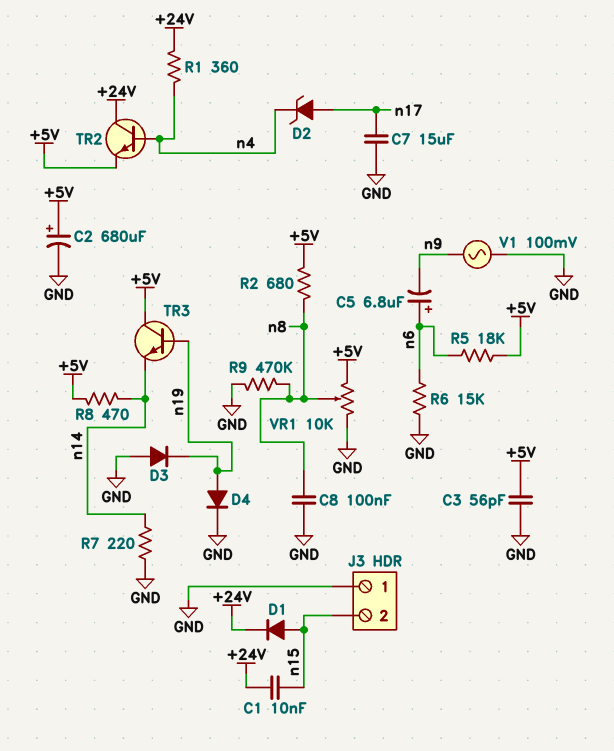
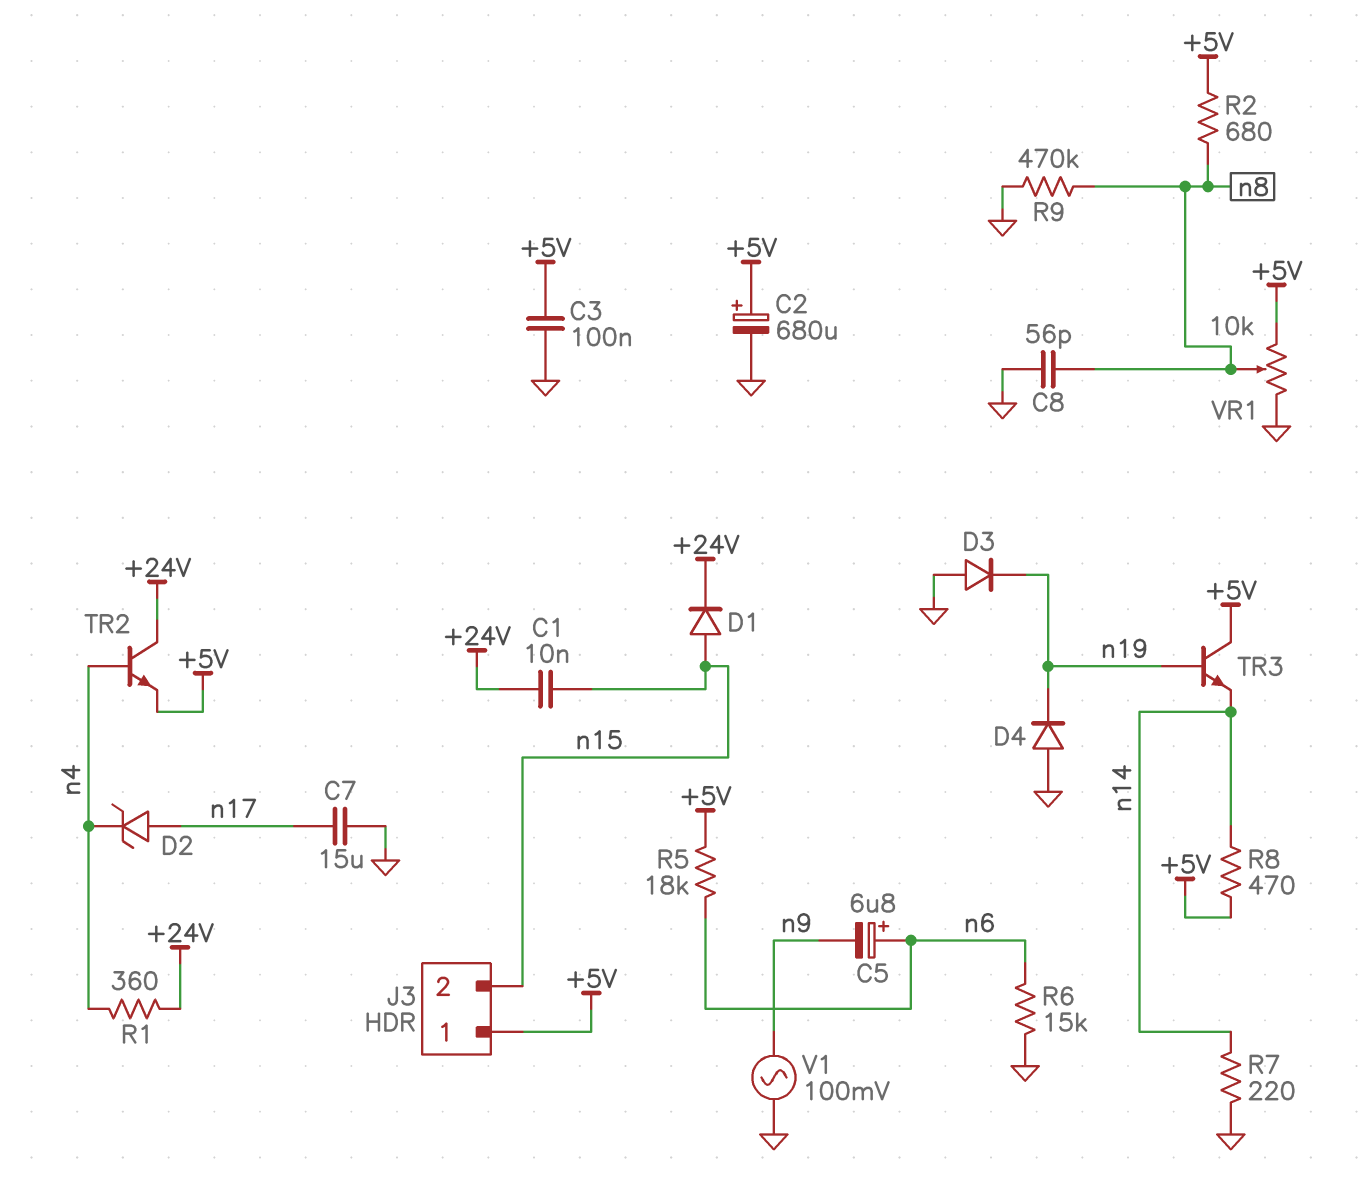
C3: 56pF (+5V, GND) -> 100nF (+5V, GND)
C8: 100nF (GND, n8) -> 56pF (GND, n8)
D4: diode (A n19, K GND) -> diode (A GND, K n19)
J3 pin 1: GND -> +5V

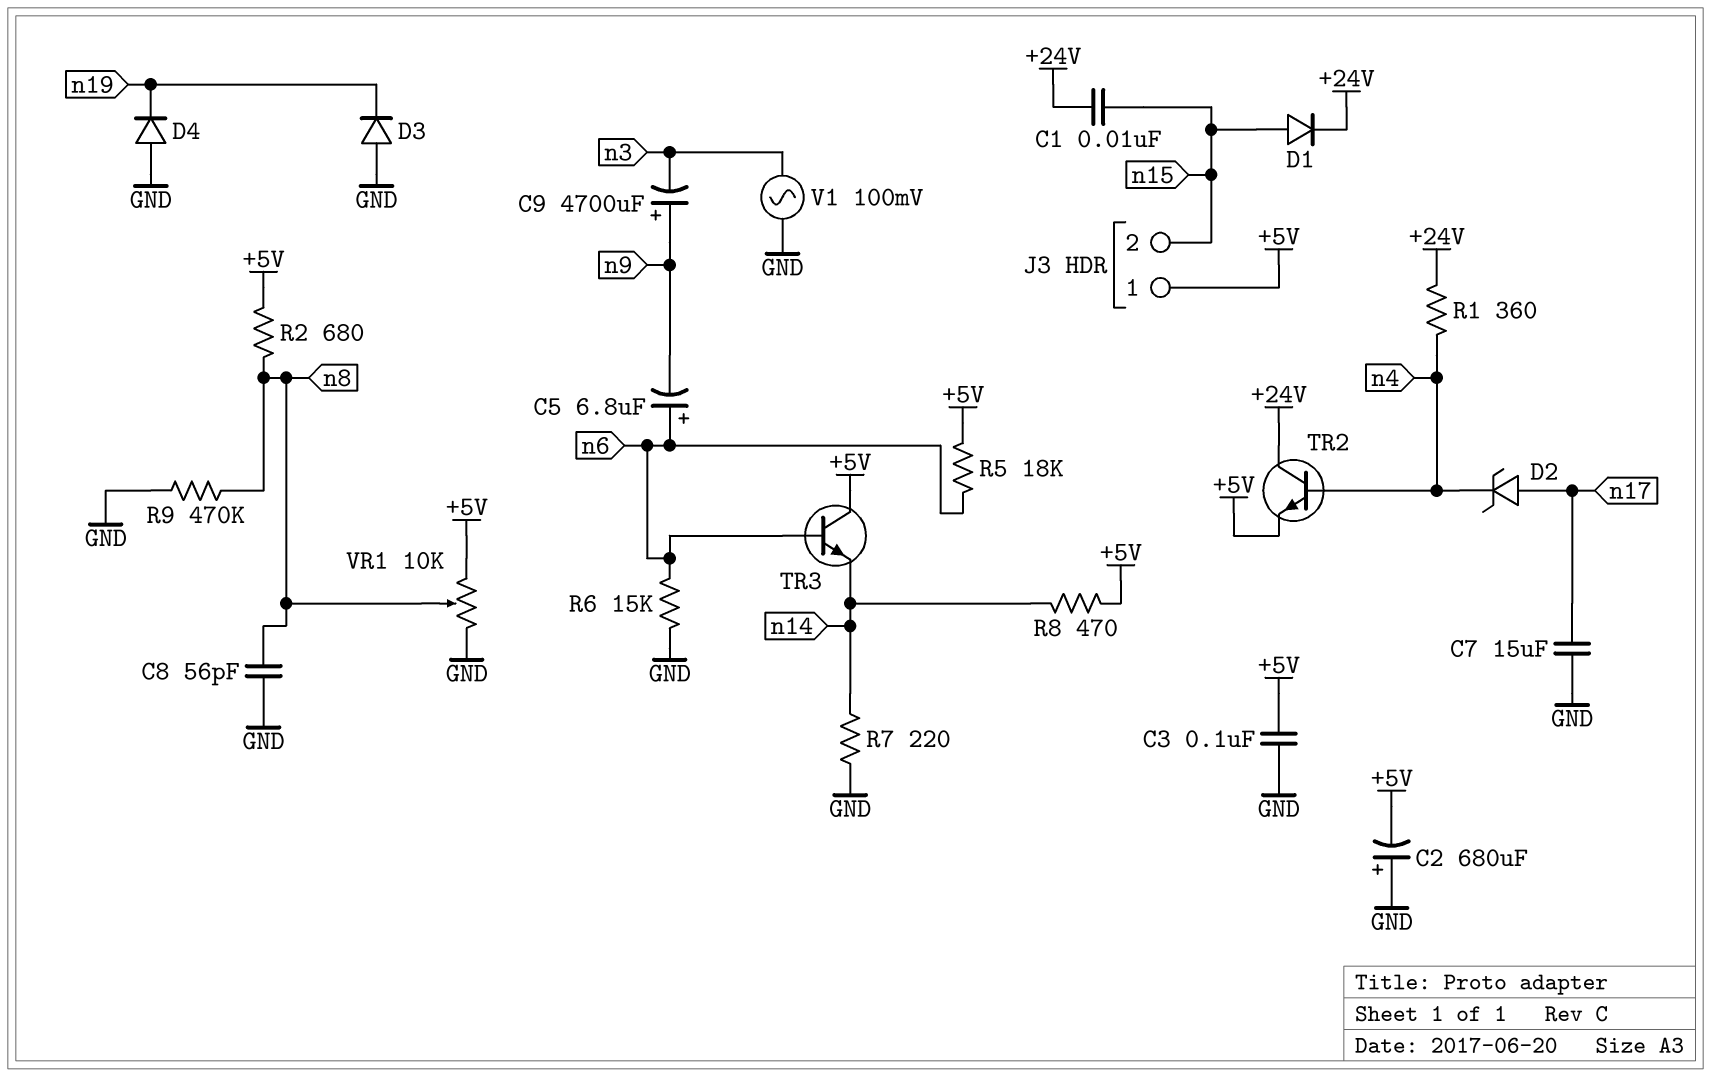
C2: 680uF (plus +5V, minus GND) -> 680uF (plus GND, minus +5V)
C9: none -> 4700uF (plus n9, minus n3)
TR3: NPN (B n19, C +5V, E n14) -> NPN (B n6, C +5V, E n14)
V1: AC 100mV (GND, n9) -> AC 100mV (GND, n3)

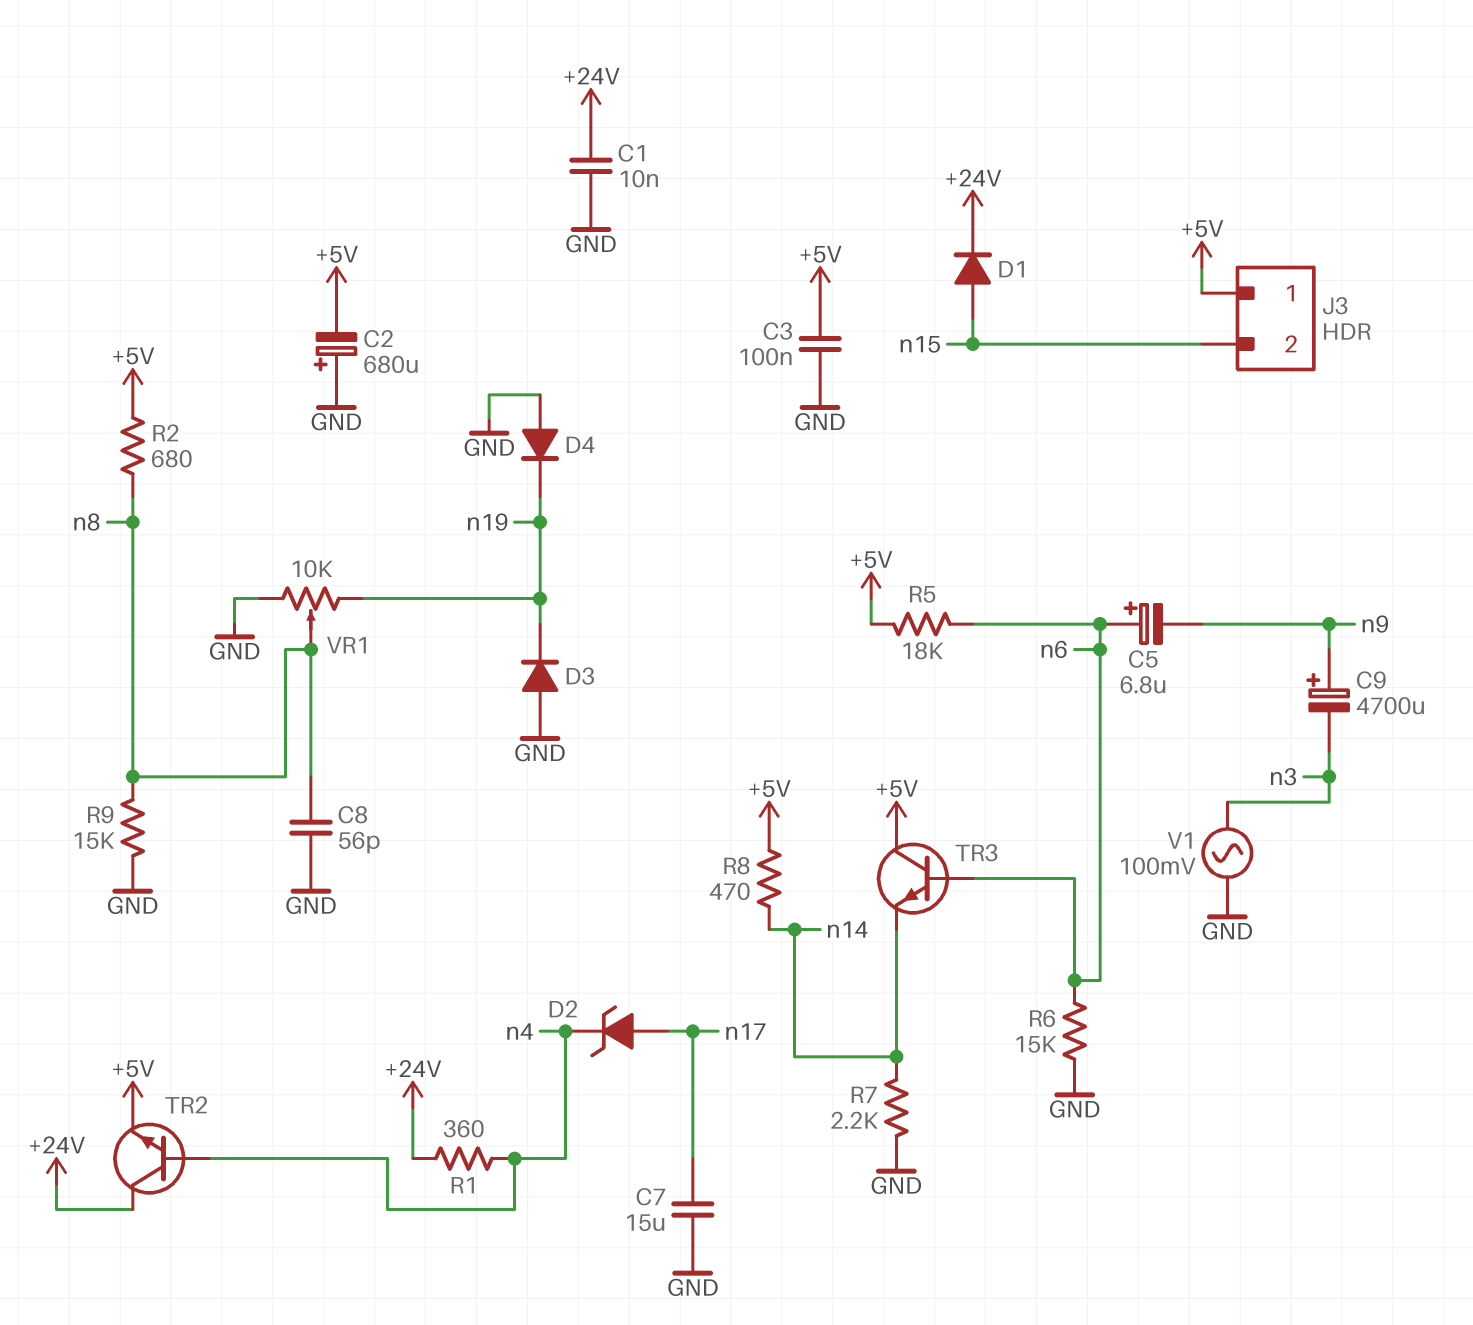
C1: 10nF (+24V, n15) -> 10nF (+24V, GND)
R7: 220 (GND, n14) -> 2.2k (GND, n14)
R9: 470k (GND, n8) -> 15k (GND, n8)
VR1: 10k (+5V, GND, wiper n8) -> 10k (GND, n19, wiper n8)

